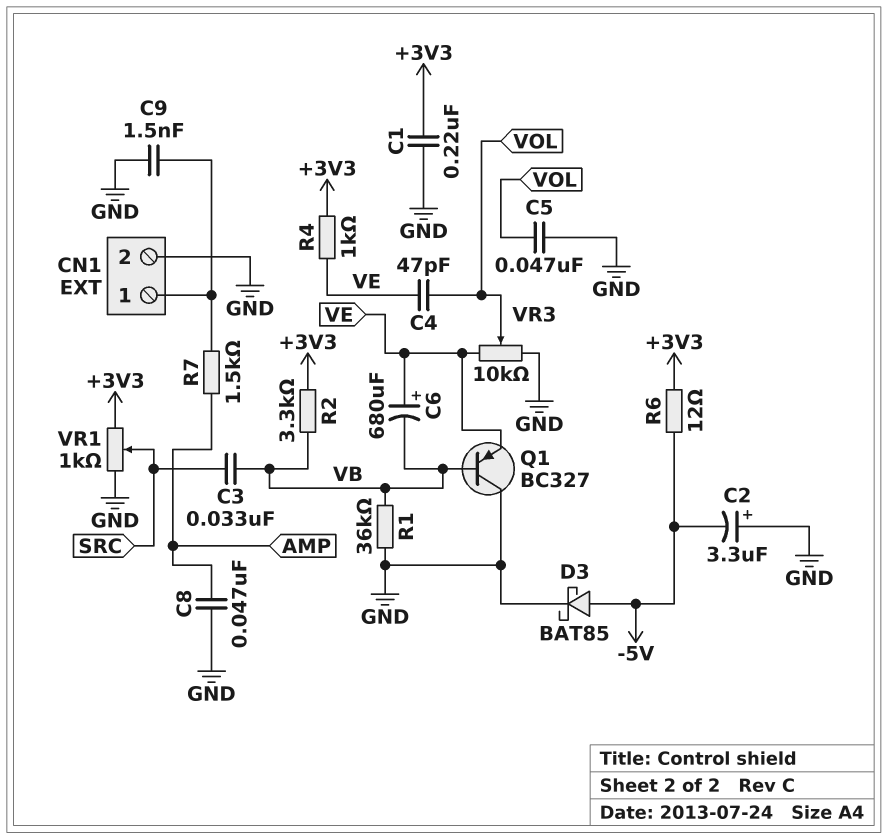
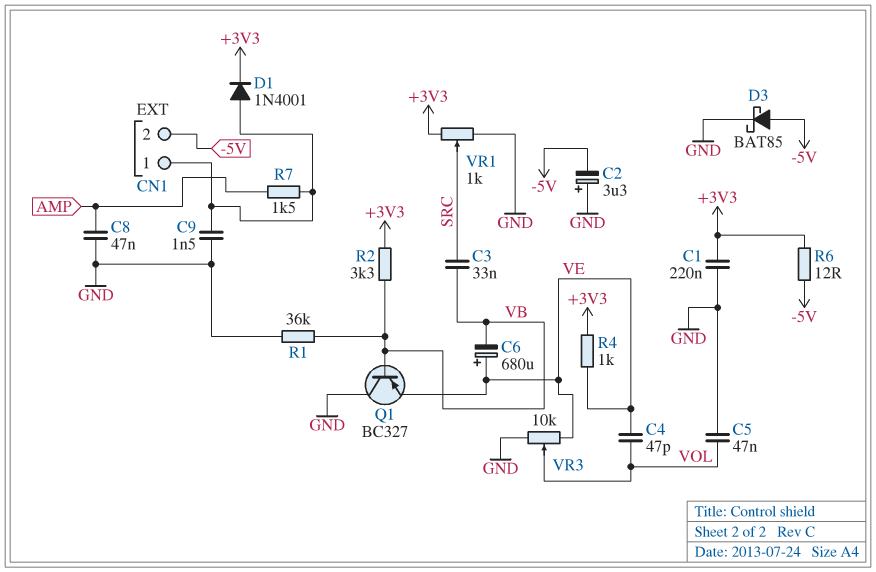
CN1 pin 2: GND -> -5V
D1: none -> diode 1N4001 (A CN1/1, K +3V3)

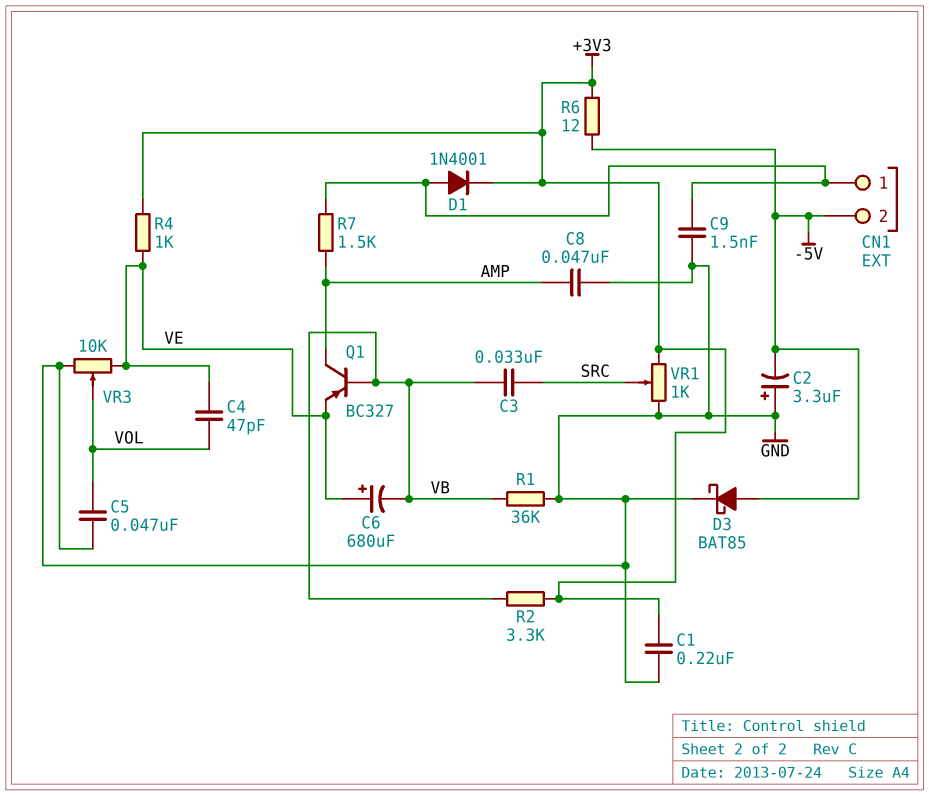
Q1: PNP BC327 (B VB, C GND, E VE) -> PNP BC327 (B VB, C AMP, E VE)

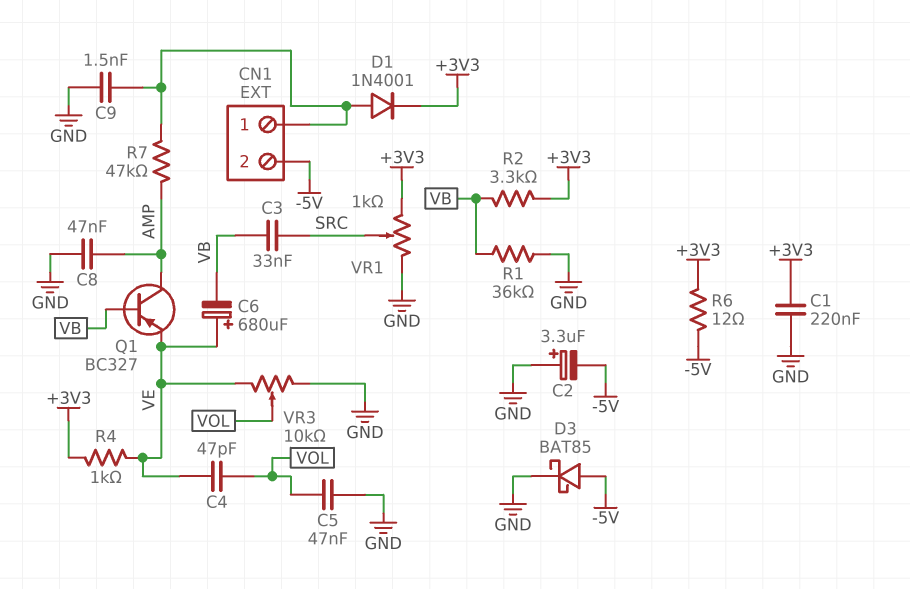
R7: 1.5k (AMP, CN1/1) -> 47k (AMP, CN1/1)

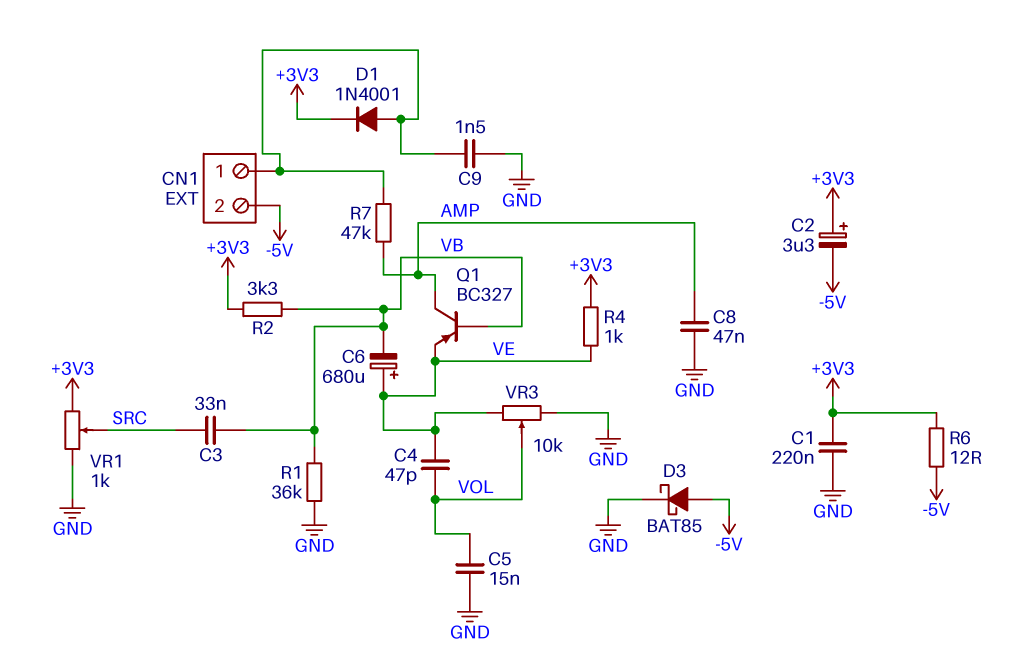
C2: 3.3uF (plus GND, minus -5V) -> 3.3uF (plus +3V3, minus -5V)
C5: 47nF (GND, VOL) -> 15nF (GND, VOL)

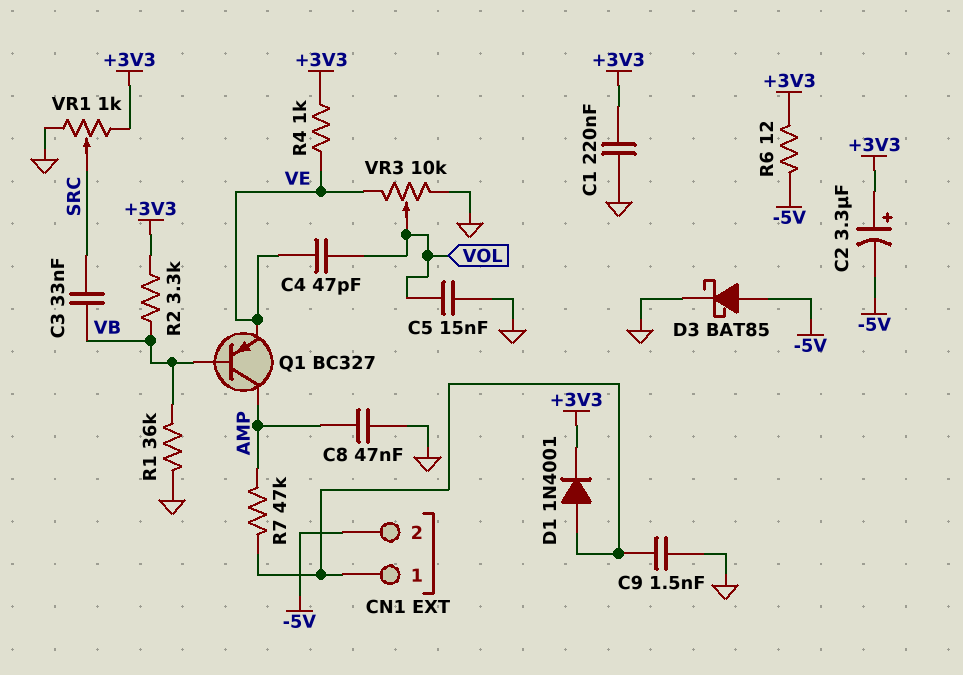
C6: 680uF (plus VE, minus VB) -> none

